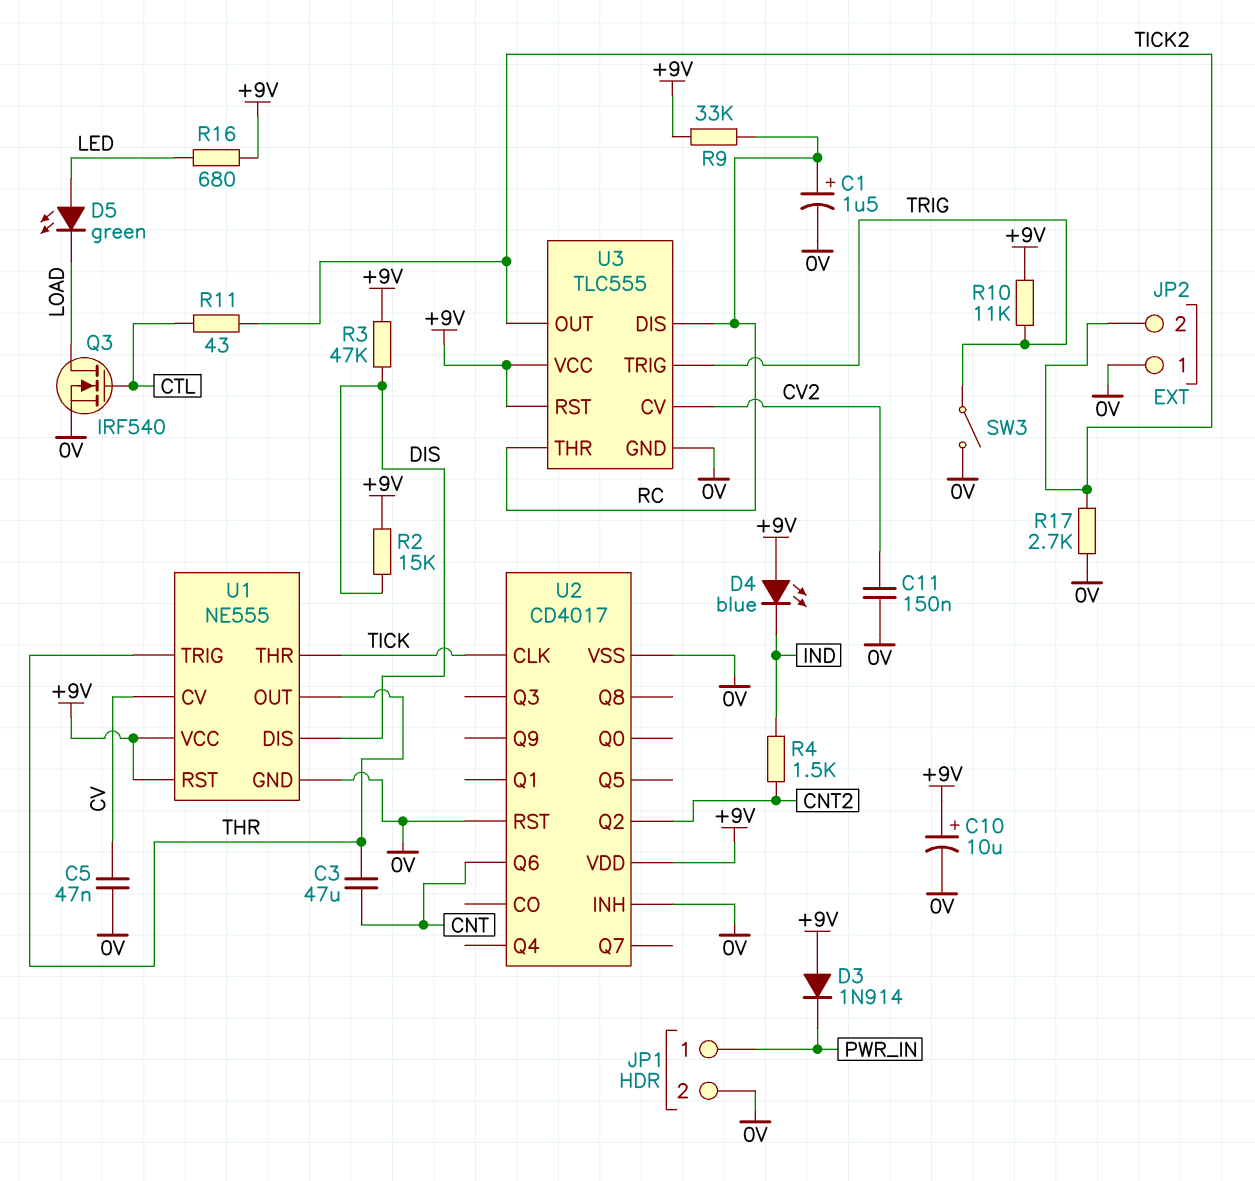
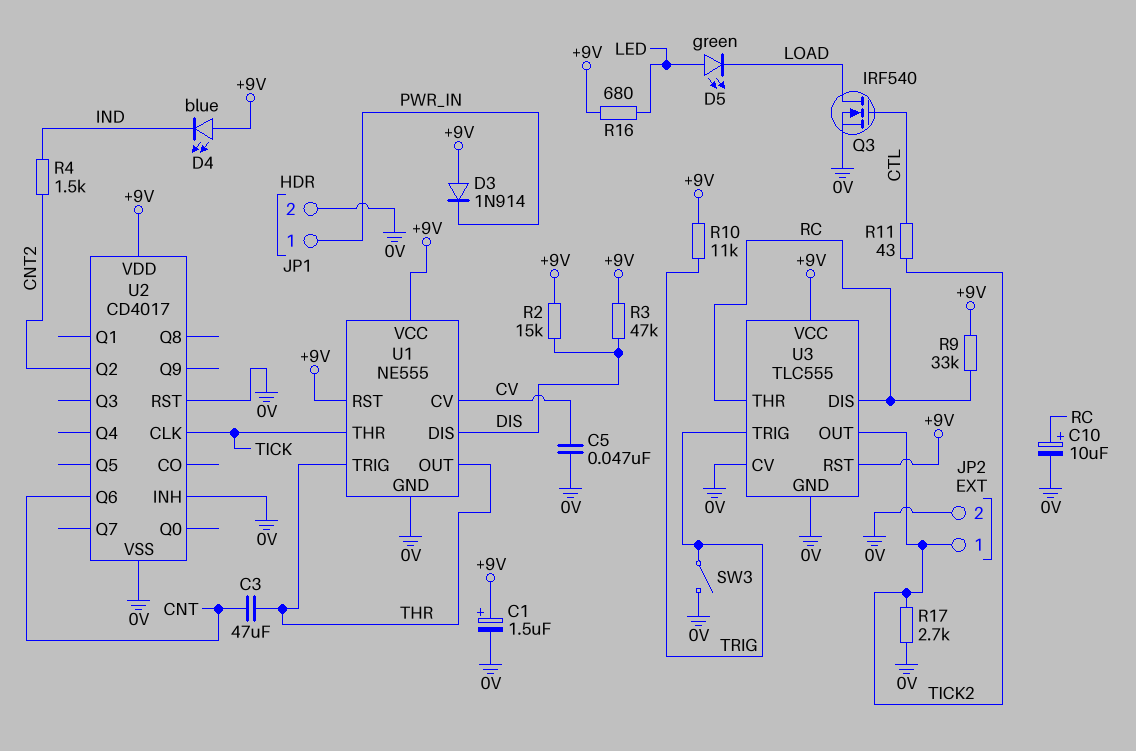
C1: 1.5uF (plus RC, minus 0V) -> 1.5uF (plus +9V, minus 0V)
C10: 10uF (plus +9V, minus 0V) -> 10uF (plus RC, minus 0V)
C11: 150nF (0V, CV2) -> none
JP2 pin 1: 0V -> TICK2
JP2 pin 2: TICK2 -> 0V
U3 pin CV: CV2 -> 0V

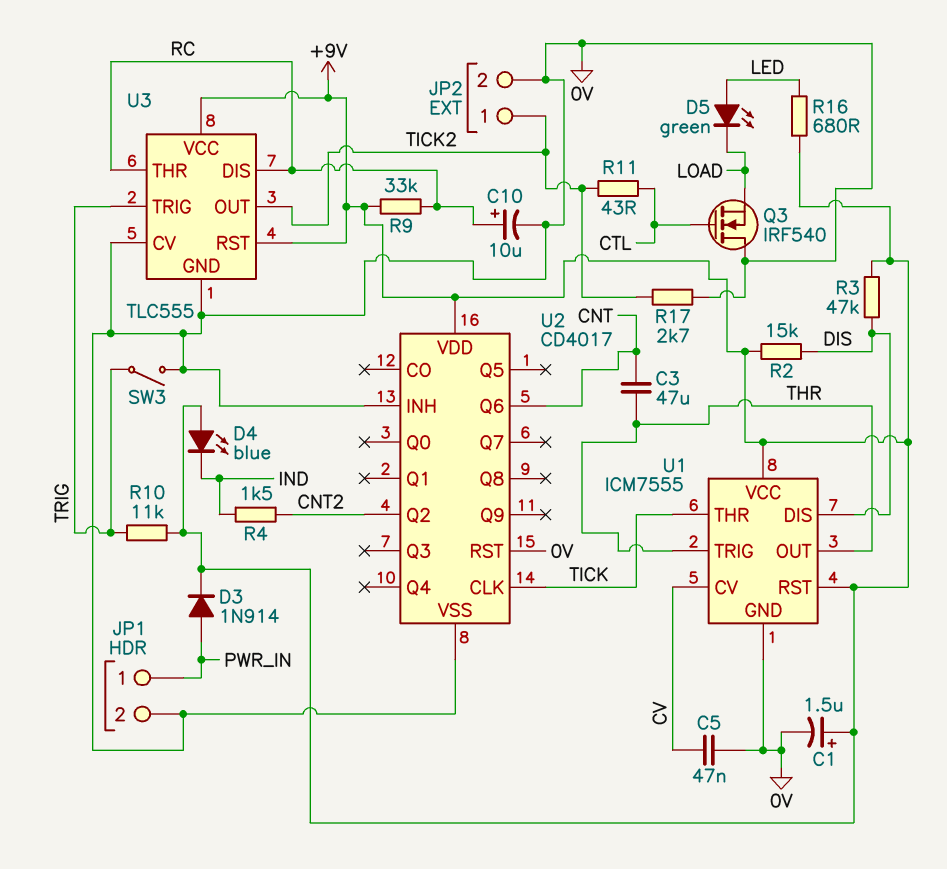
D3: diode 1N914 (A +9V, K PWR_IN) -> diode 1N914 (A PWR_IN, K +9V)
Q3: NMOS IRF540 (G CTL, D LOAD, S 0V) -> NMOS IRF540 (G CTL, D 0V, S LOAD)
U1: NE555 -> ICM7555

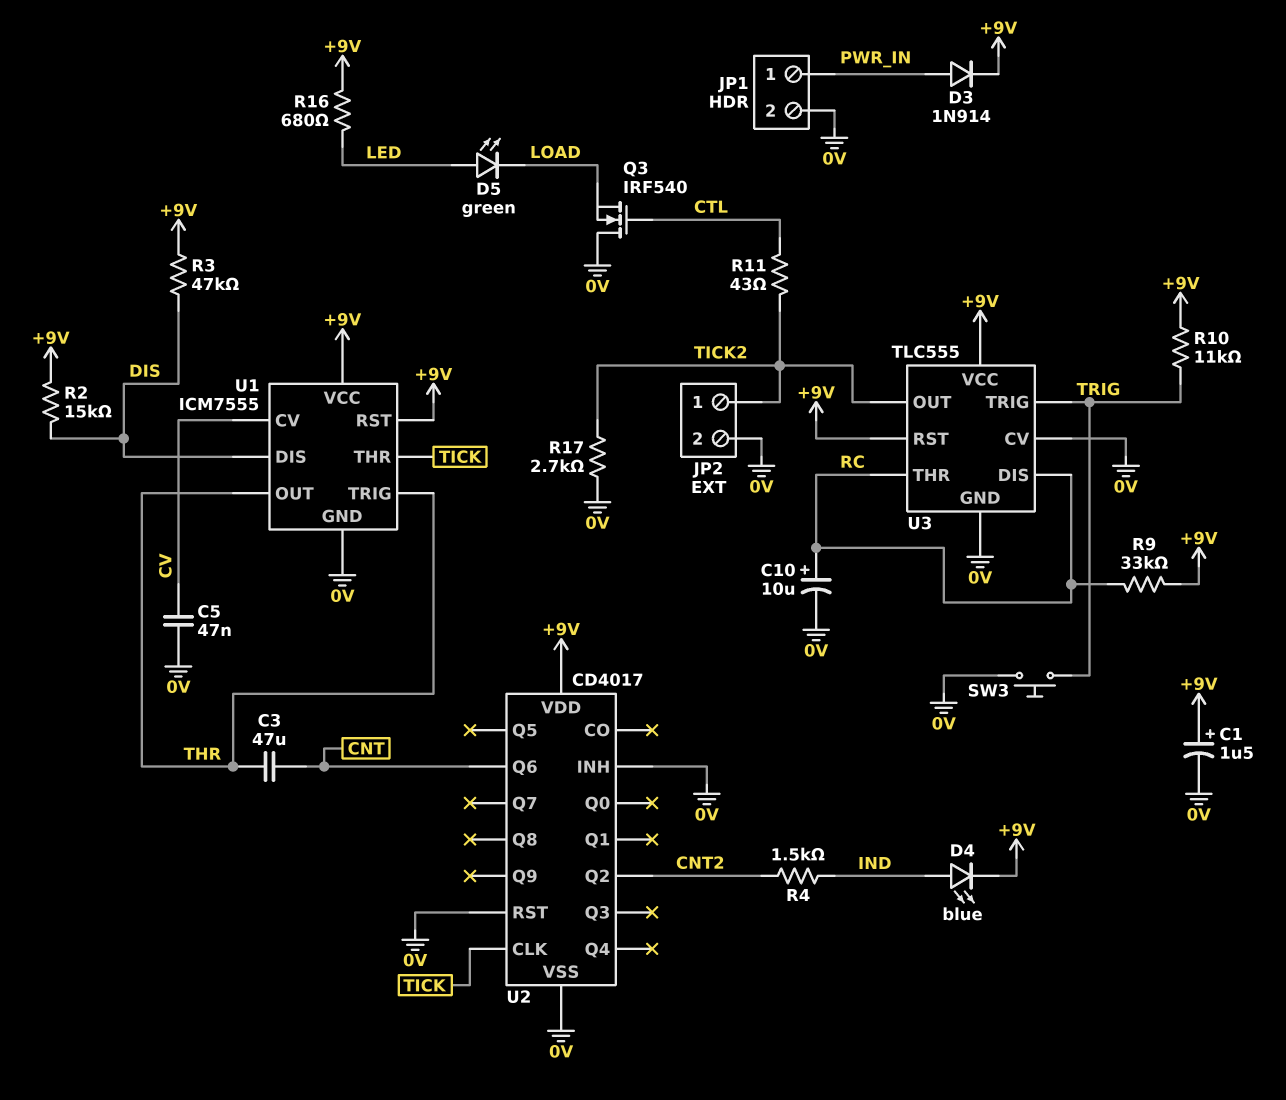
D4: LED blue (A +9V, K IND) -> LED blue (A IND, K +9V)
SW3: switch (0V, TRIG) -> button (0V, TRIG)

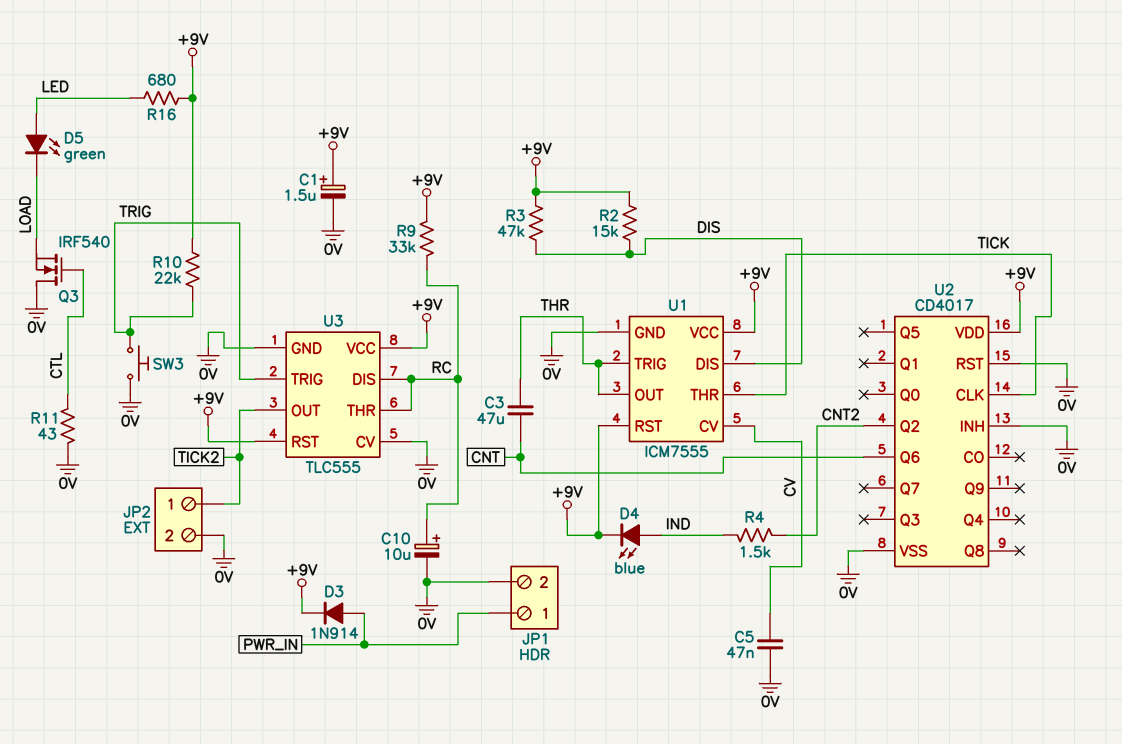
R10: 11k (+9V, TRIG) -> 22k (+9V, TRIG)
R11: 43 (CTL, TICK2) -> 43 (0V, CTL)
R17: 2.7k (0V, TICK2) -> none

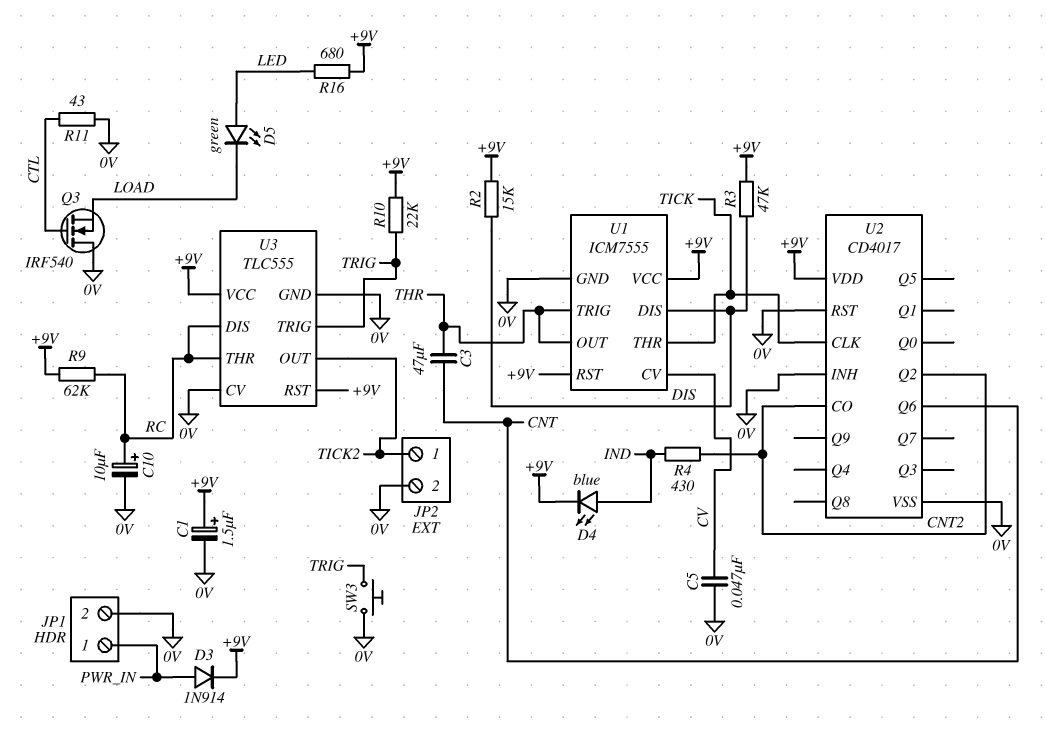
R4: 1.5k (CNT2, IND) -> 430 (CNT2, IND)
R9: 33k (+9V, RC) -> 62k (+9V, RC)
U2 pin CO: none -> CNT2

